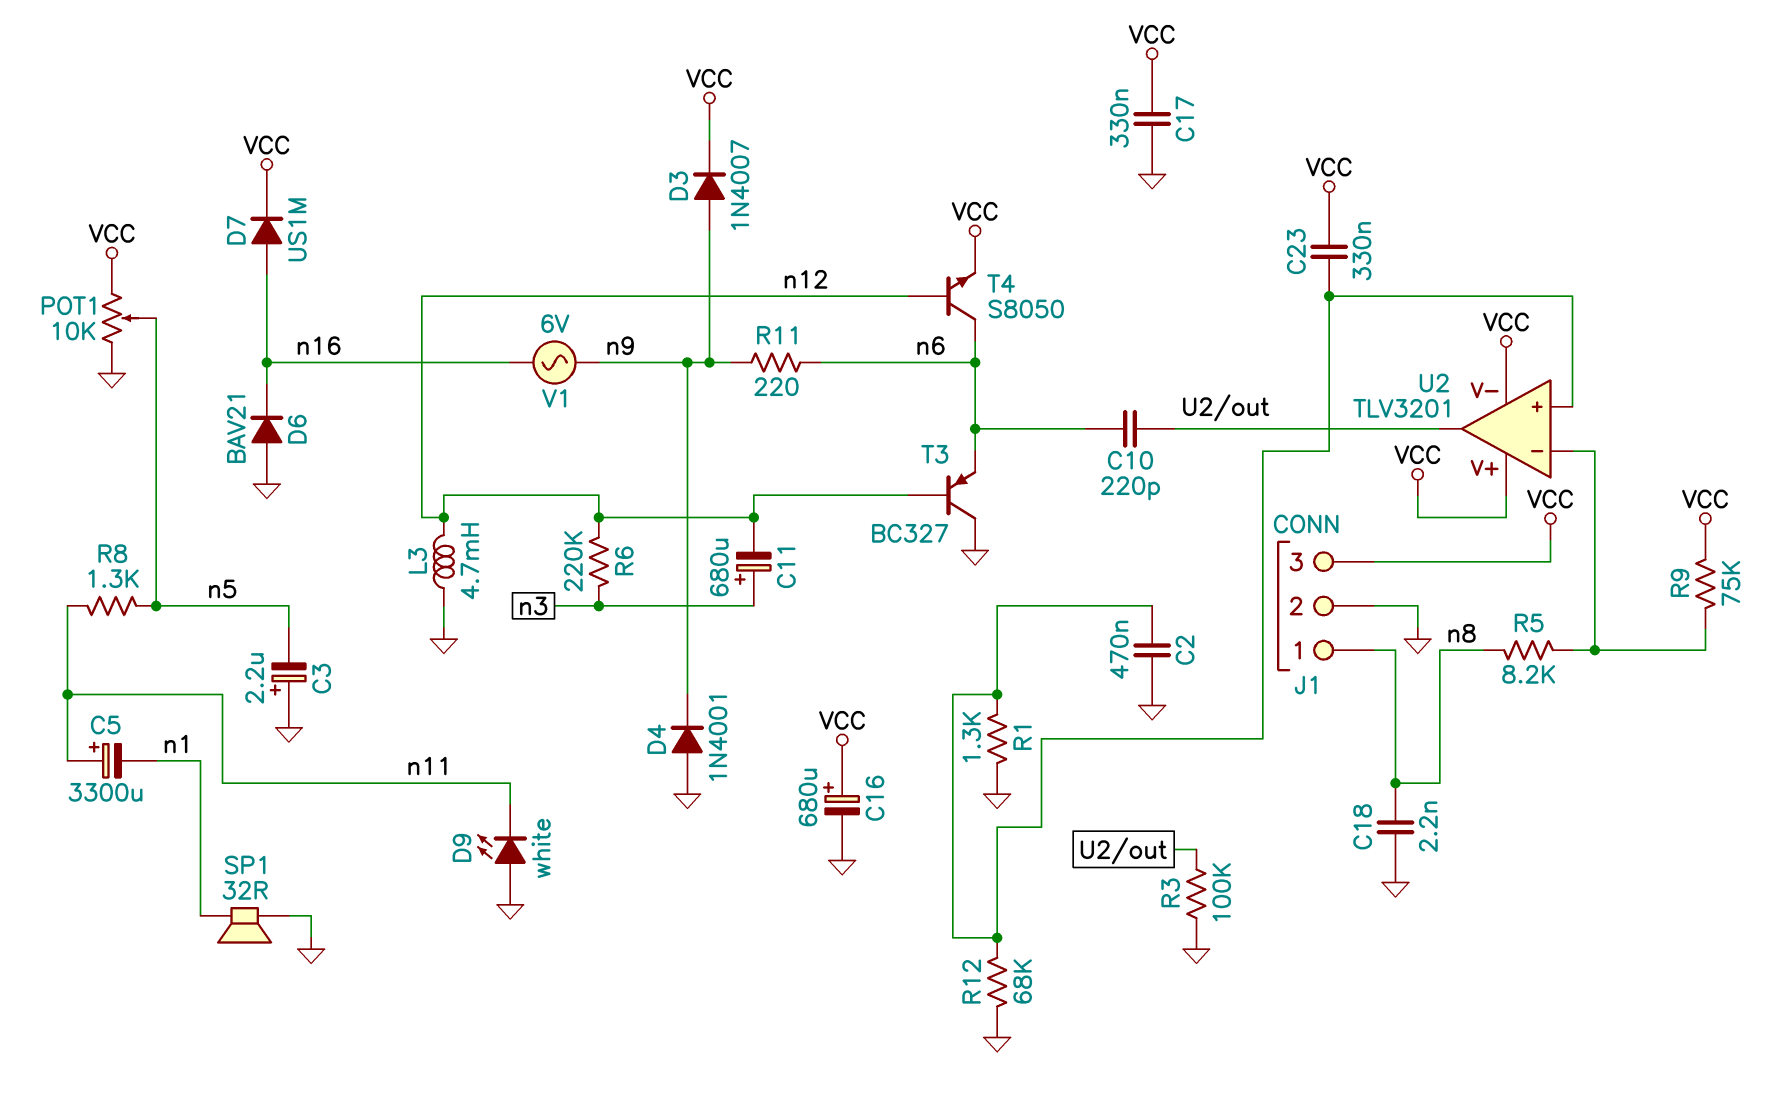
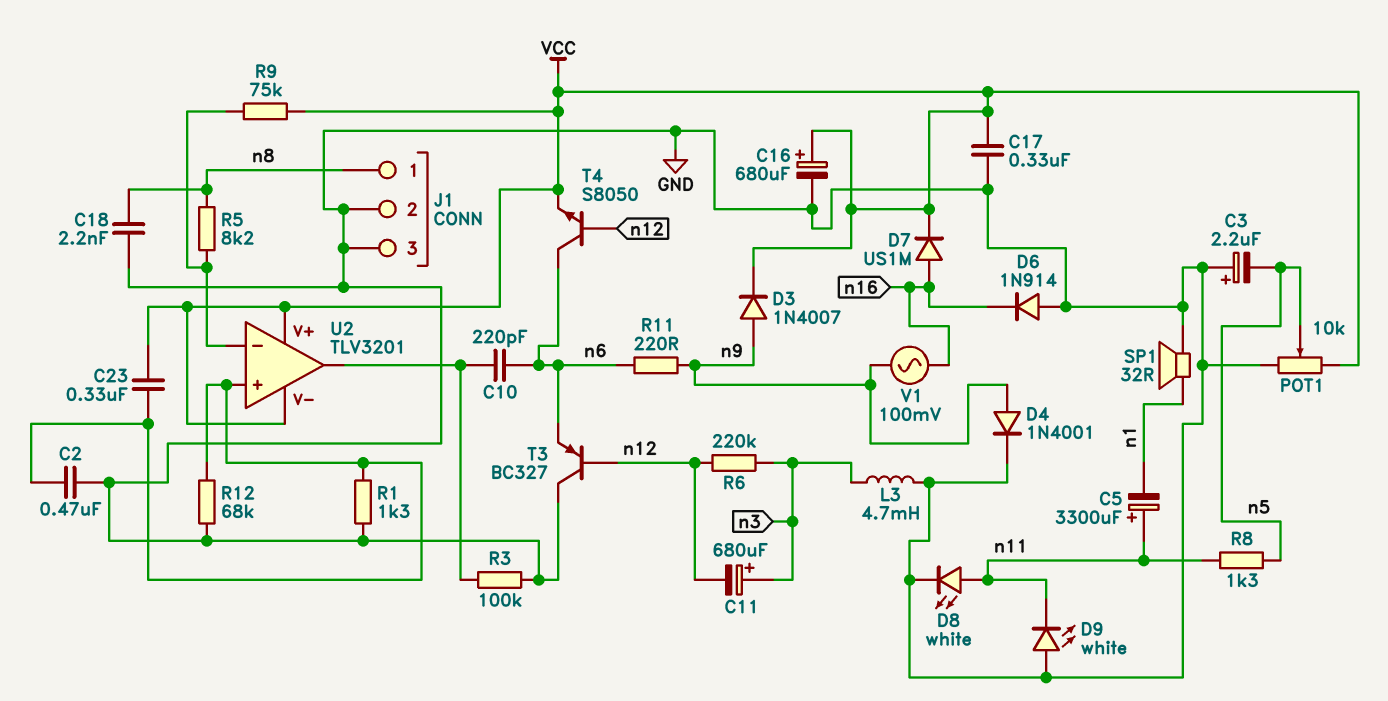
D4: diode 1N4001 (A GND, K n9) -> diode 1N4001 (A n9, K GND)
D6: diode BAV21 (A GND, K n16) -> diode 1N914 (A GND, K n16)
D8: none -> LED white (A n11, K GND)
J1 pin 3: VCC -> GND
L3: 4.7mH (GND, n12) -> 4.7mH (GND, n3)
V1: AC 6V (n9, n16) -> AC 100mV (n9, n16)

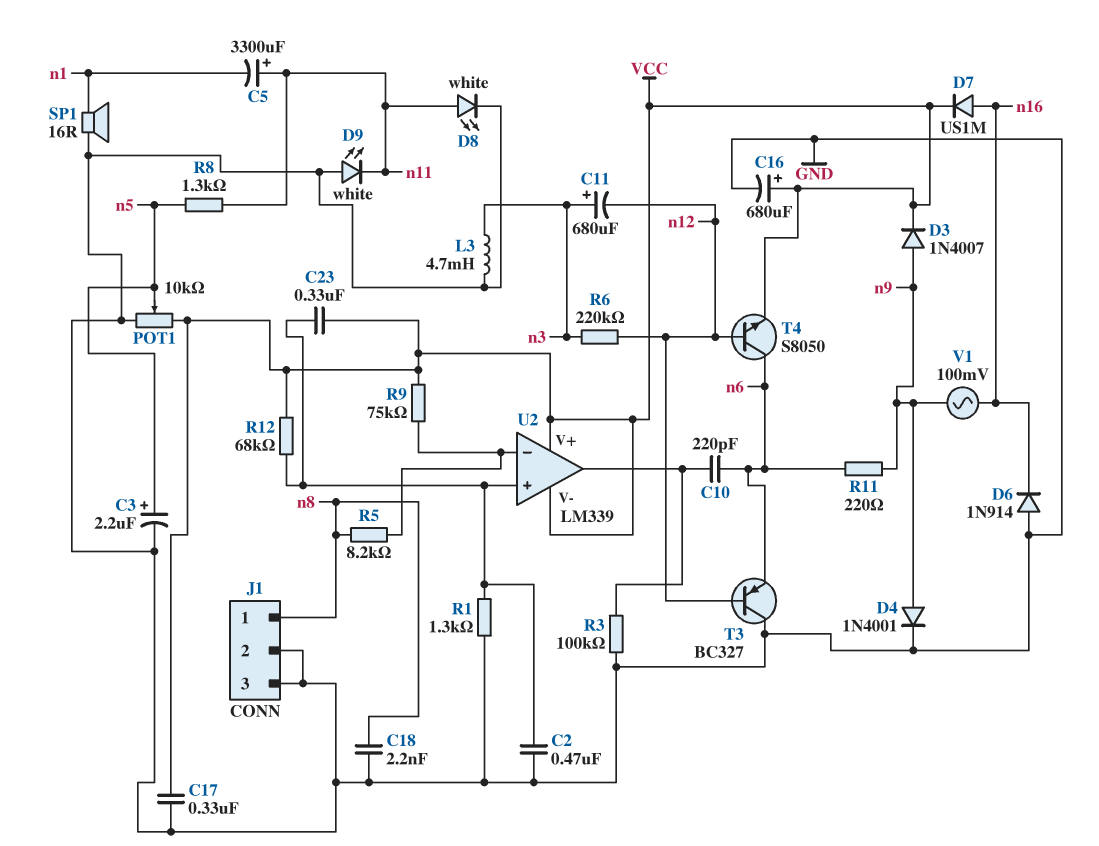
C3: 2.2uF (plus GND, minus n5) -> 2.2uF (plus n5, minus GND)
R12: 68k (GND, U2/in+) -> 68k (U2/in+, VCC)
SP1: speaker 32R (GND, n1) -> speaker 16R (GND, n1)
U2: TLV3201 -> LM339

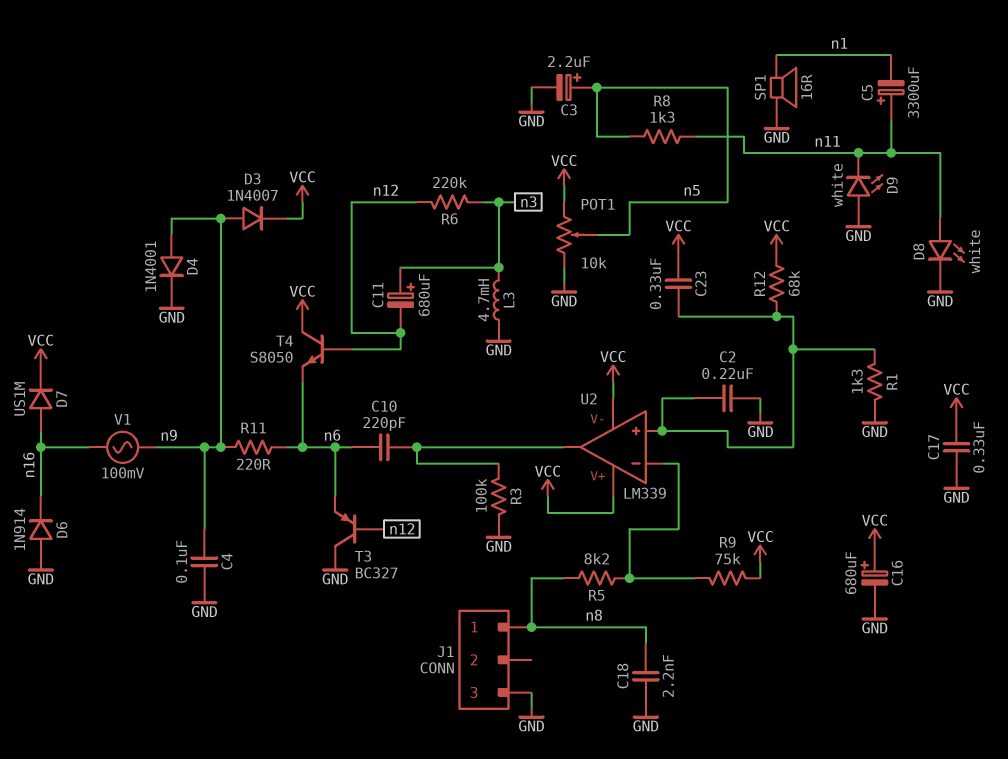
C2: 470nF (GND, U2/in+) -> 220nF (GND, U2/in+)
C4: none -> 100nF (GND, n9)
J1 pin 2: GND -> none
T4: NPN S8050 (B n12, C n6, E VCC) -> NPN S8050 (B n12, C VCC, E n6)

